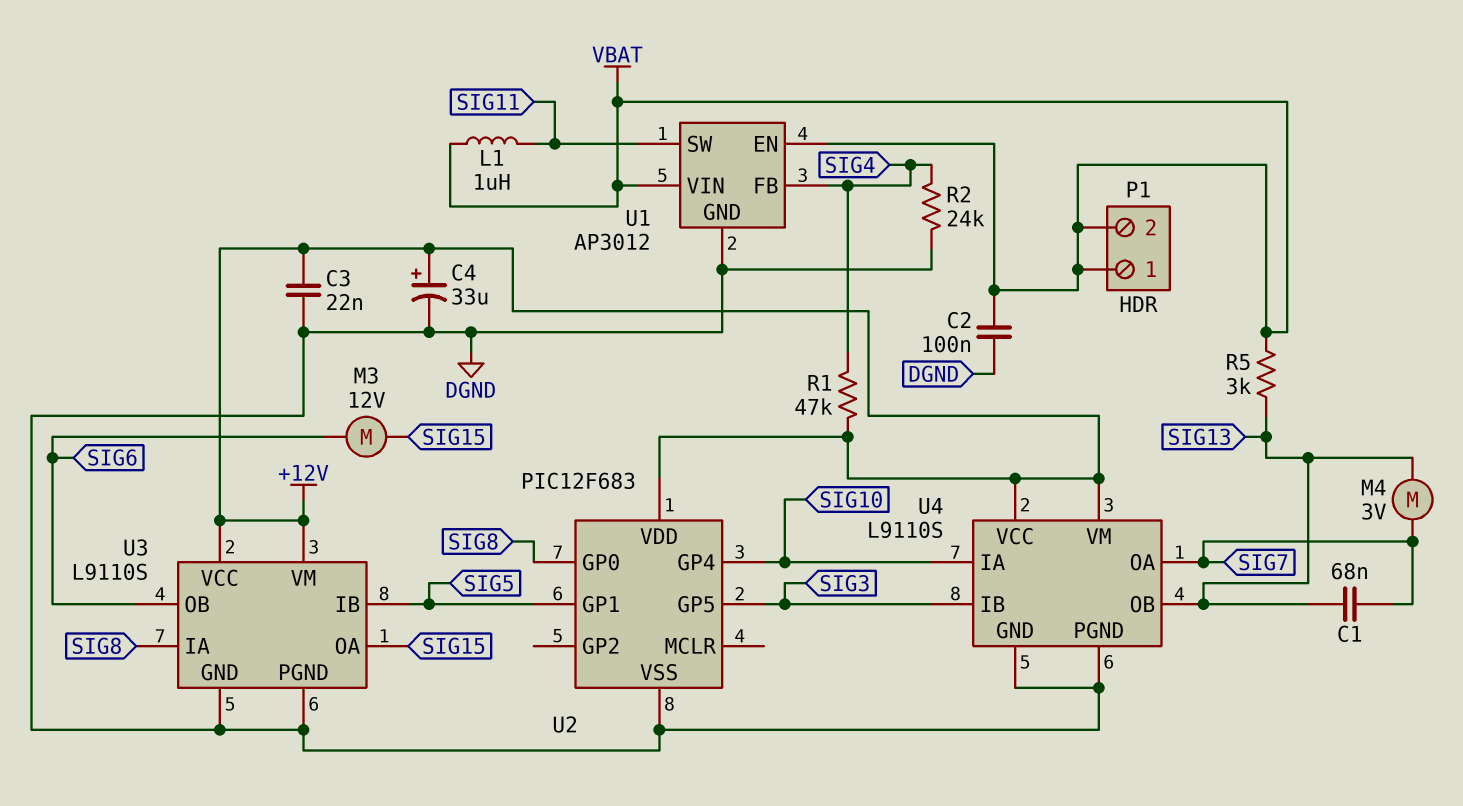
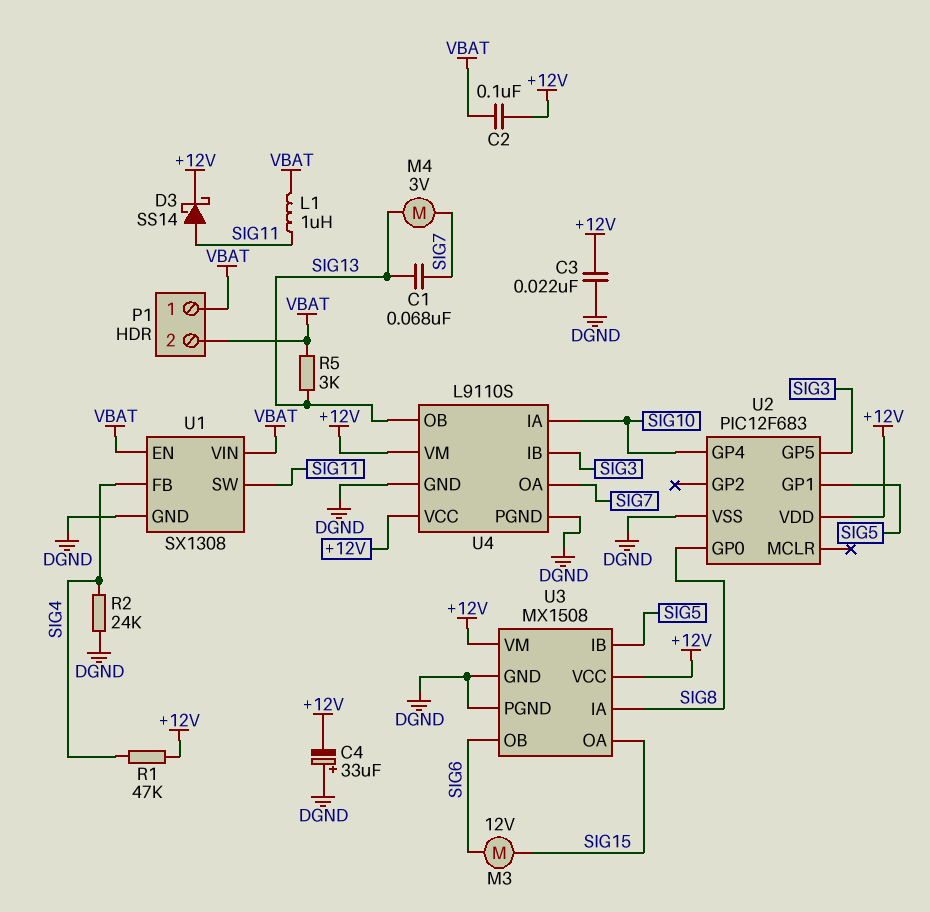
C2: 100nF (DGND, VBAT) -> 100nF (+12V, VBAT)
C4: 33uF (plus +12V, minus DGND) -> 33uF (plus DGND, minus +12V)
D3: none -> schottky SS14 (A SIG11, K +12V)
U1: AP3012 -> SX1308
U3: L9110S -> MX1508

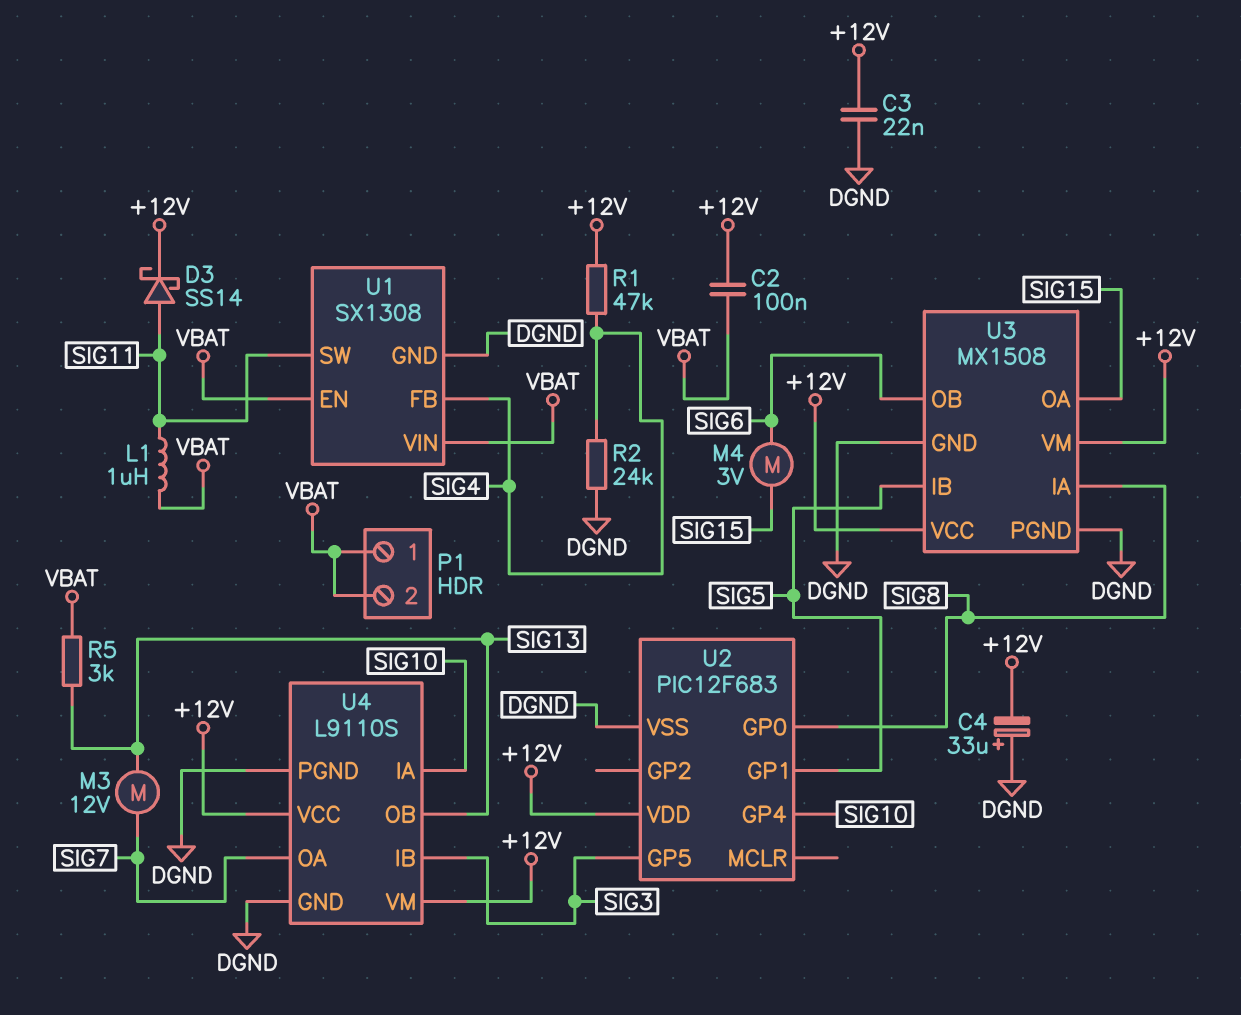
C1: 68nF (SIG7, SIG13) -> none
M3: motor 12V (SIG6, SIG15) -> motor 12V (SIG7, SIG13)
M4: motor 3V (SIG7, SIG13) -> motor 3V (SIG6, SIG15)

